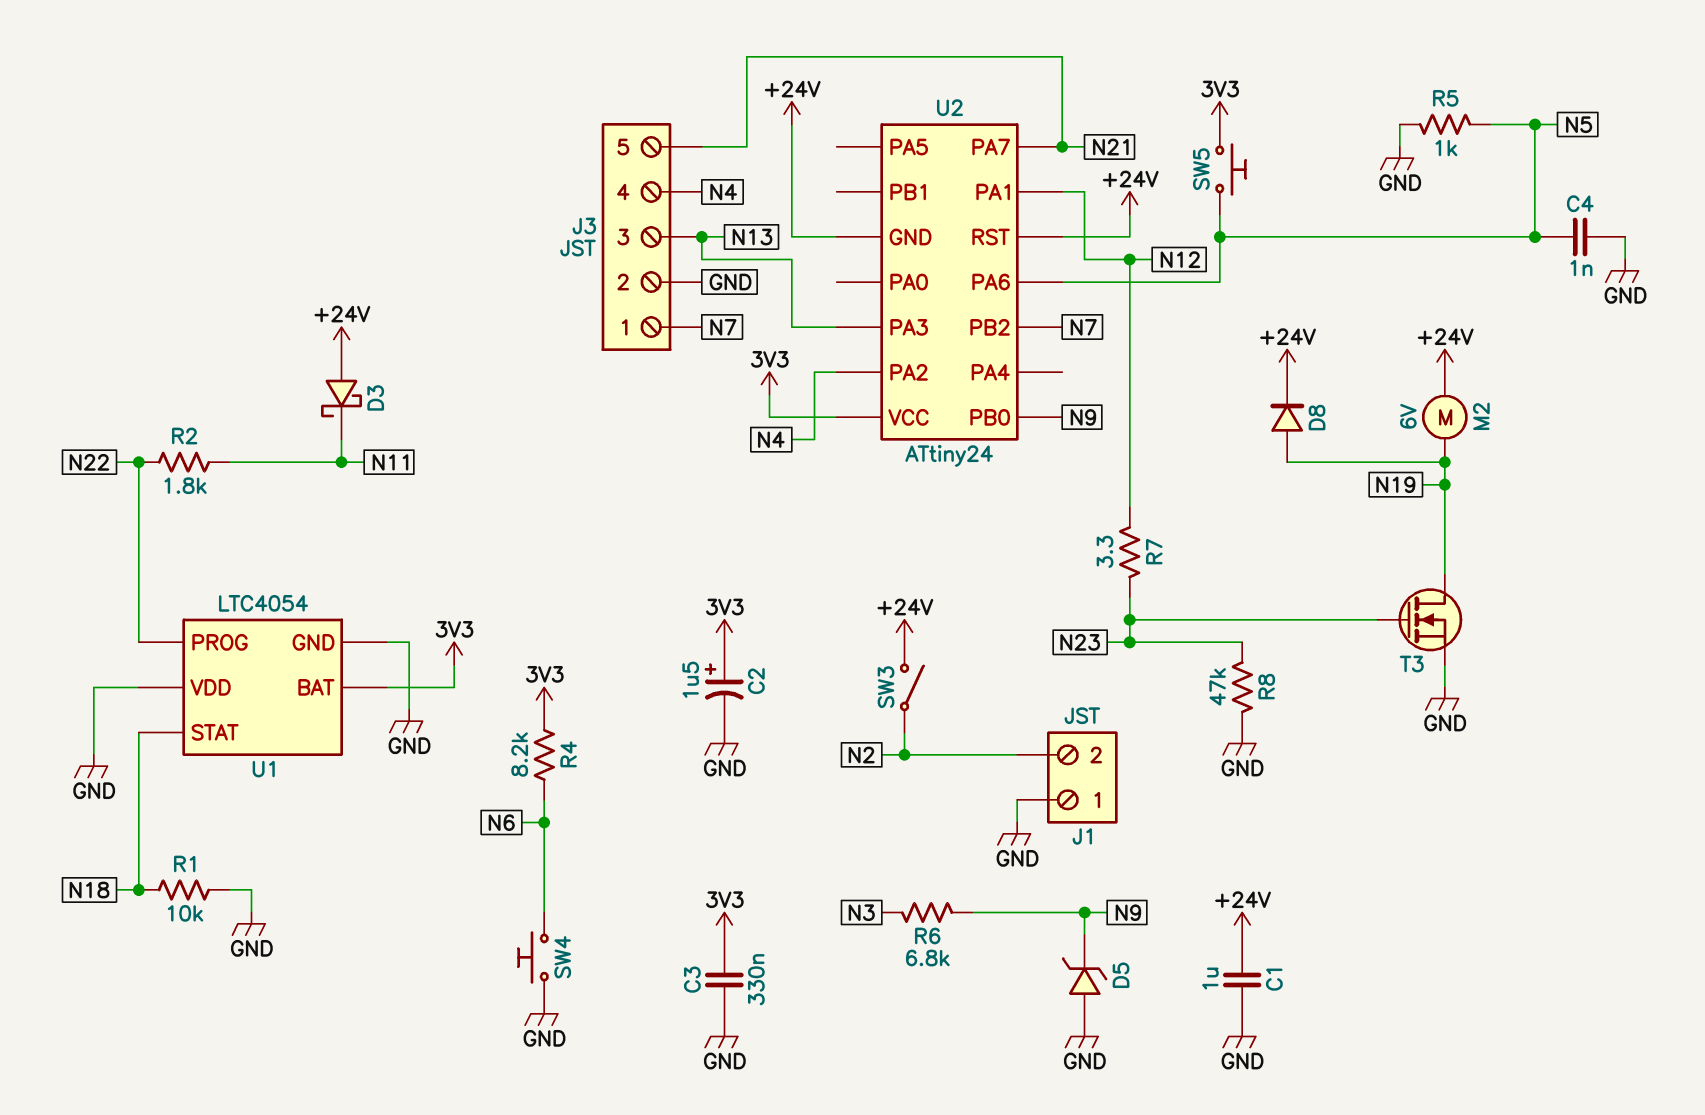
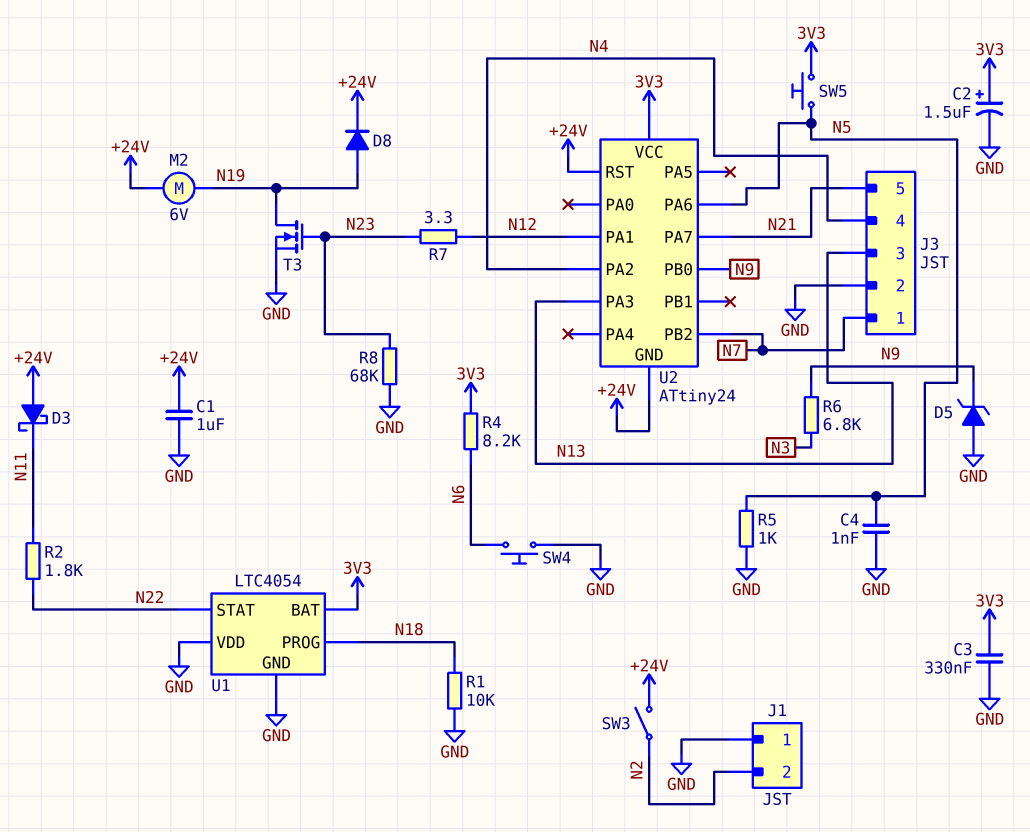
R8: 47k (GND, N23) -> 68k (GND, N23)
U1 pin PROG: N22 -> N18
U1 pin STAT: N18 -> N22

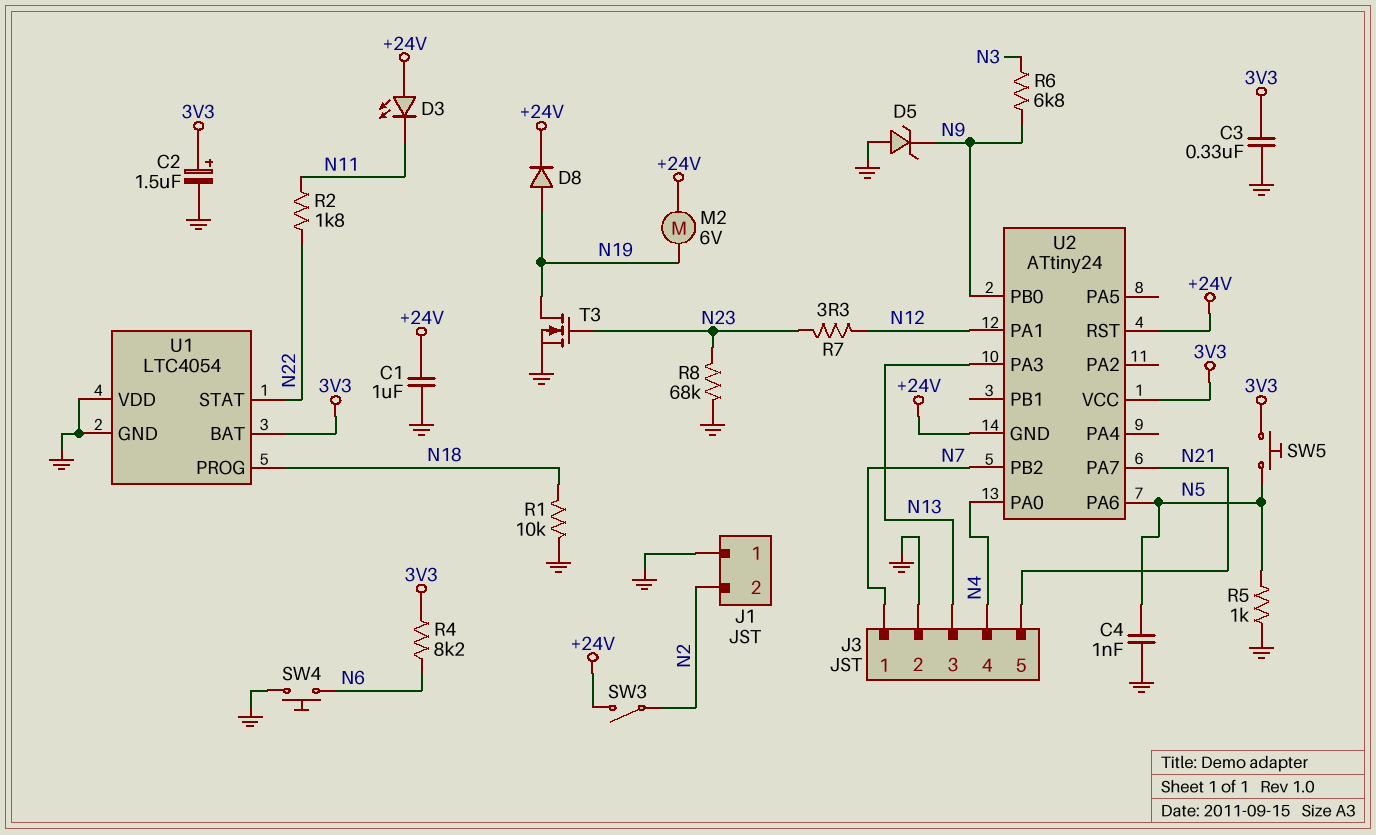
D3: schottky (A +24V, K N11) -> LED (A +24V, K N11)
U2 pin PA0: none -> N4
U2 pin PA2: N4 -> none

